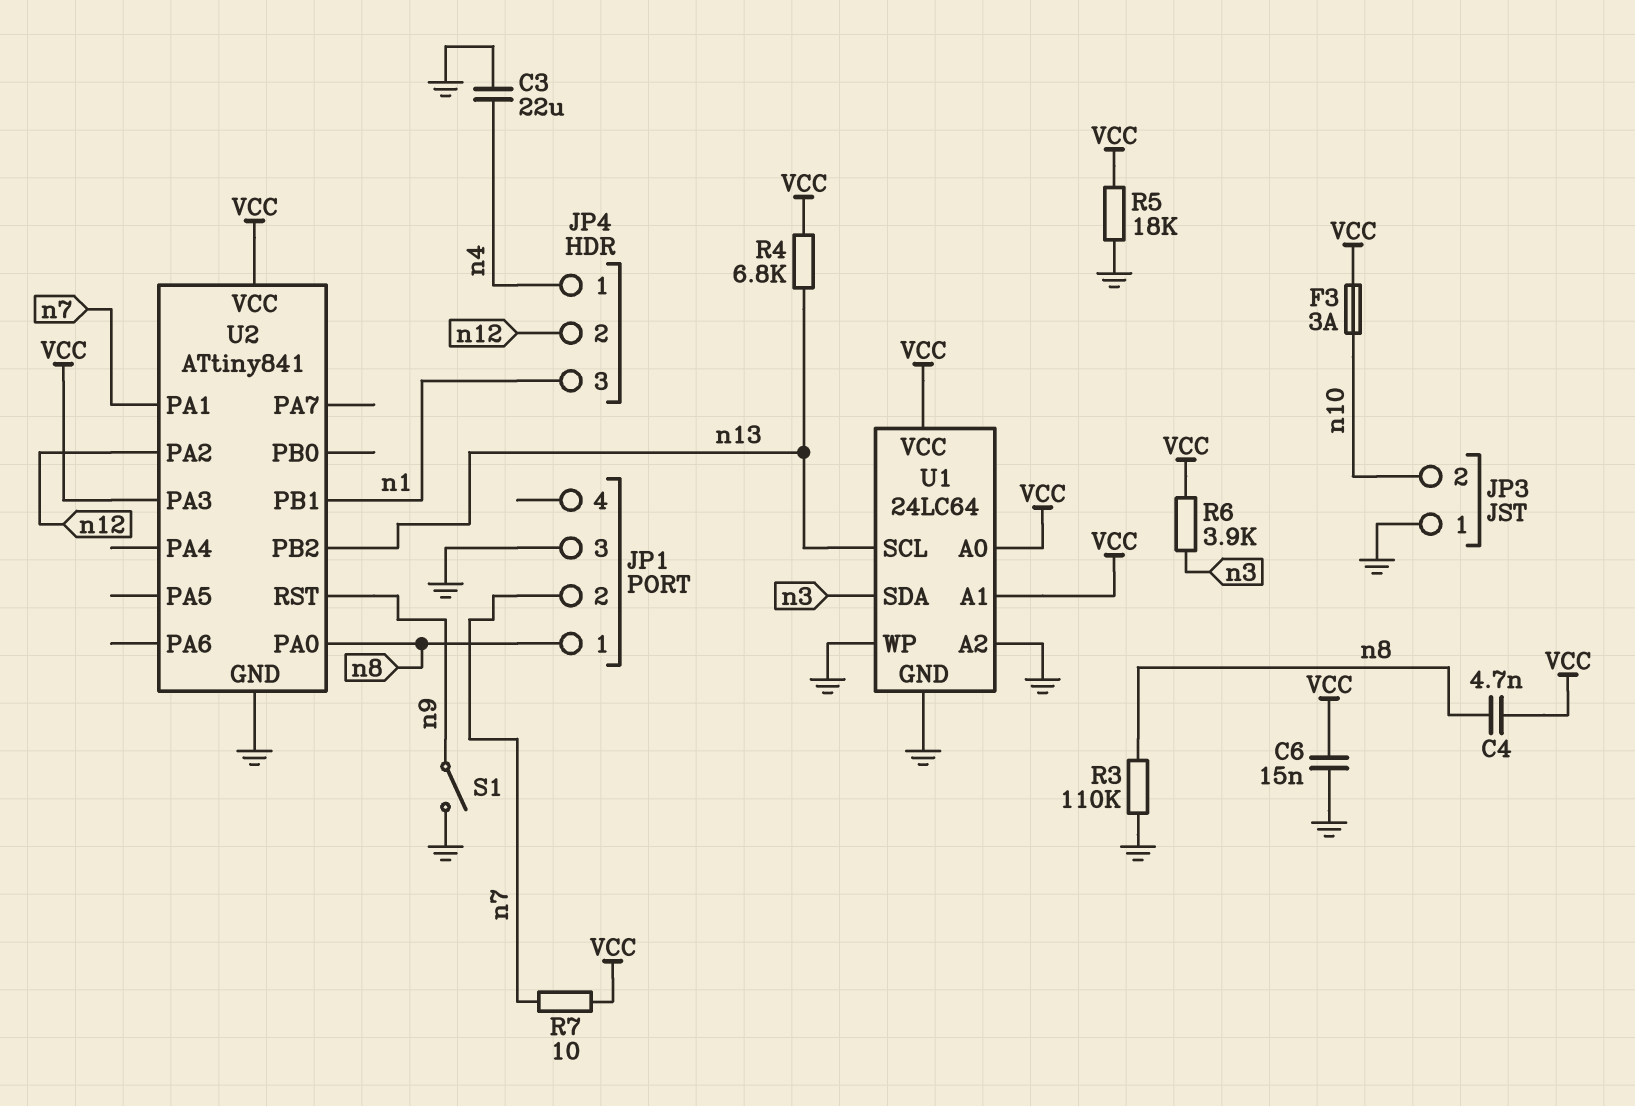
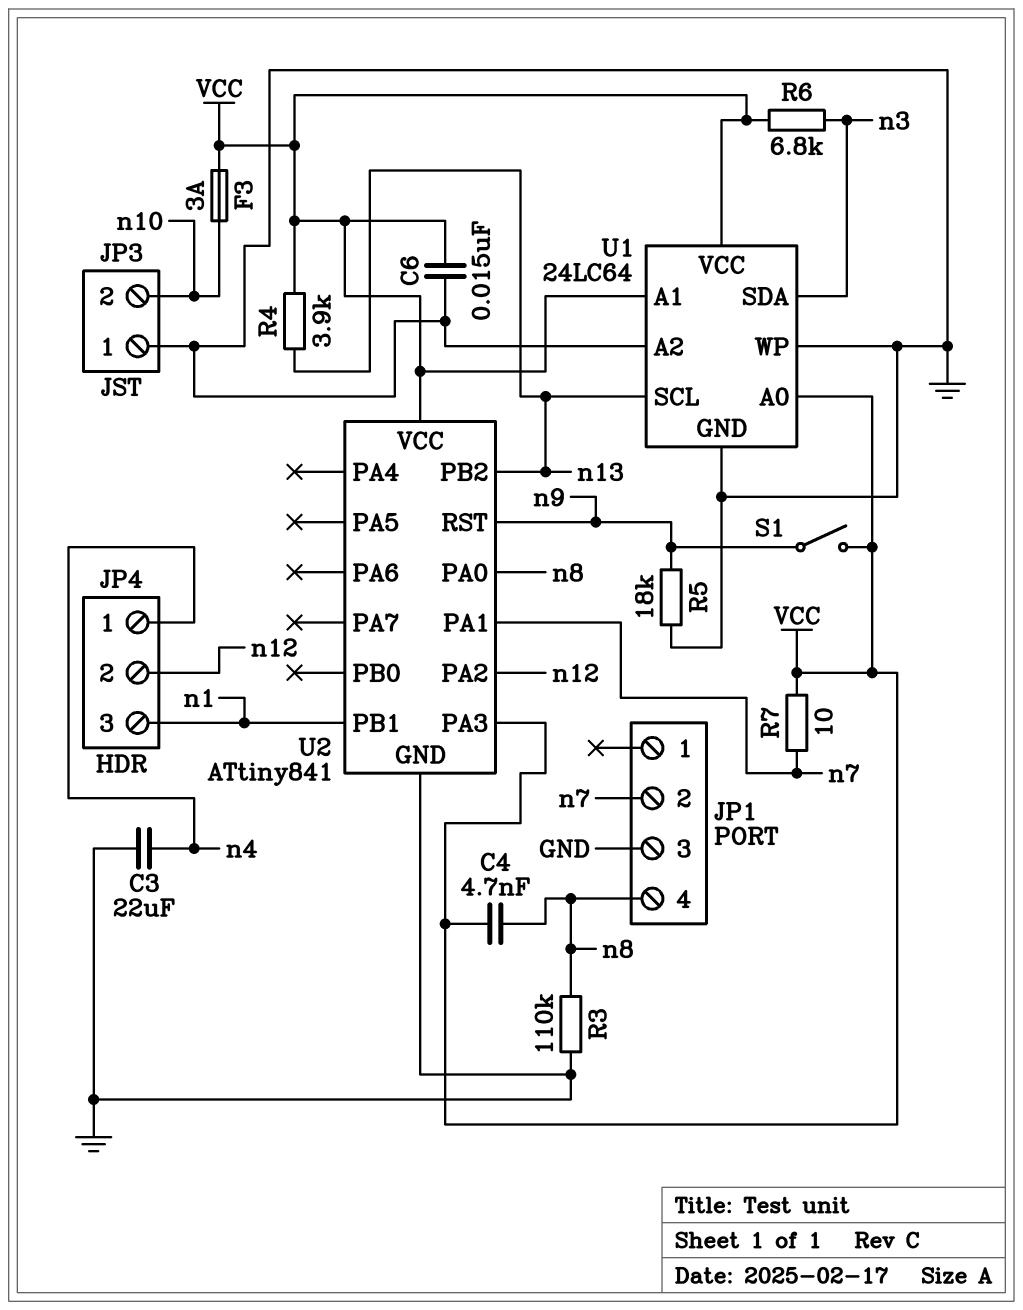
JP1 pin 1: n8 -> none
JP1 pin 4: none -> n8
R4: 6.8k (VCC, n13) -> 3.9k (VCC, n13)
R5: 18k (GND, VCC) -> 18k (GND, n9)
R6: 3.9k (VCC, n3) -> 6.8k (VCC, n3)
S1: switch (GND, n9) -> switch (VCC, n9)

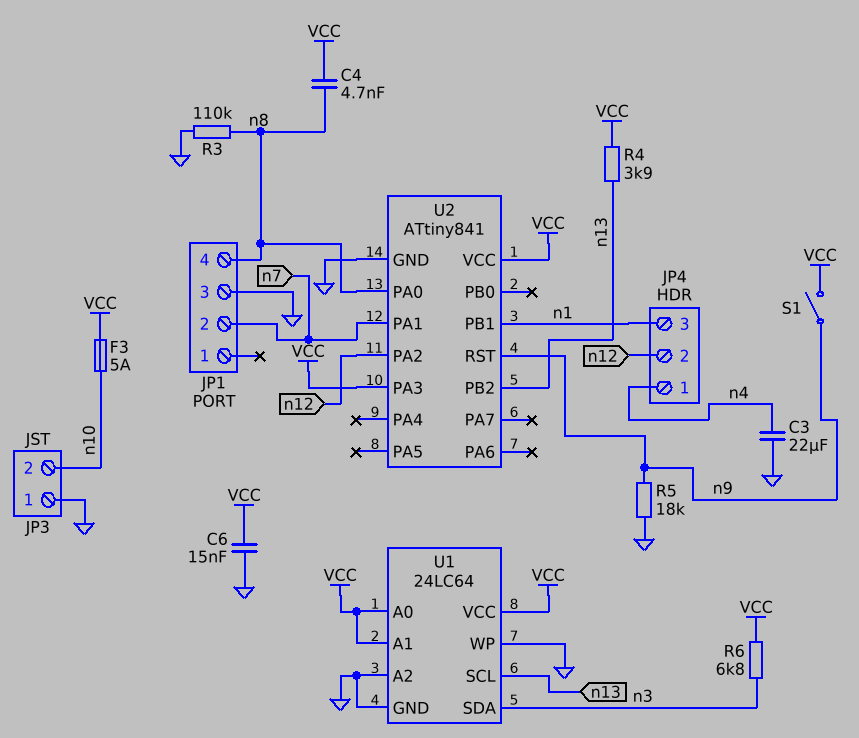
F3: 3A (VCC, n10) -> 5A (VCC, n10)
R7: 10 (VCC, n7) -> none

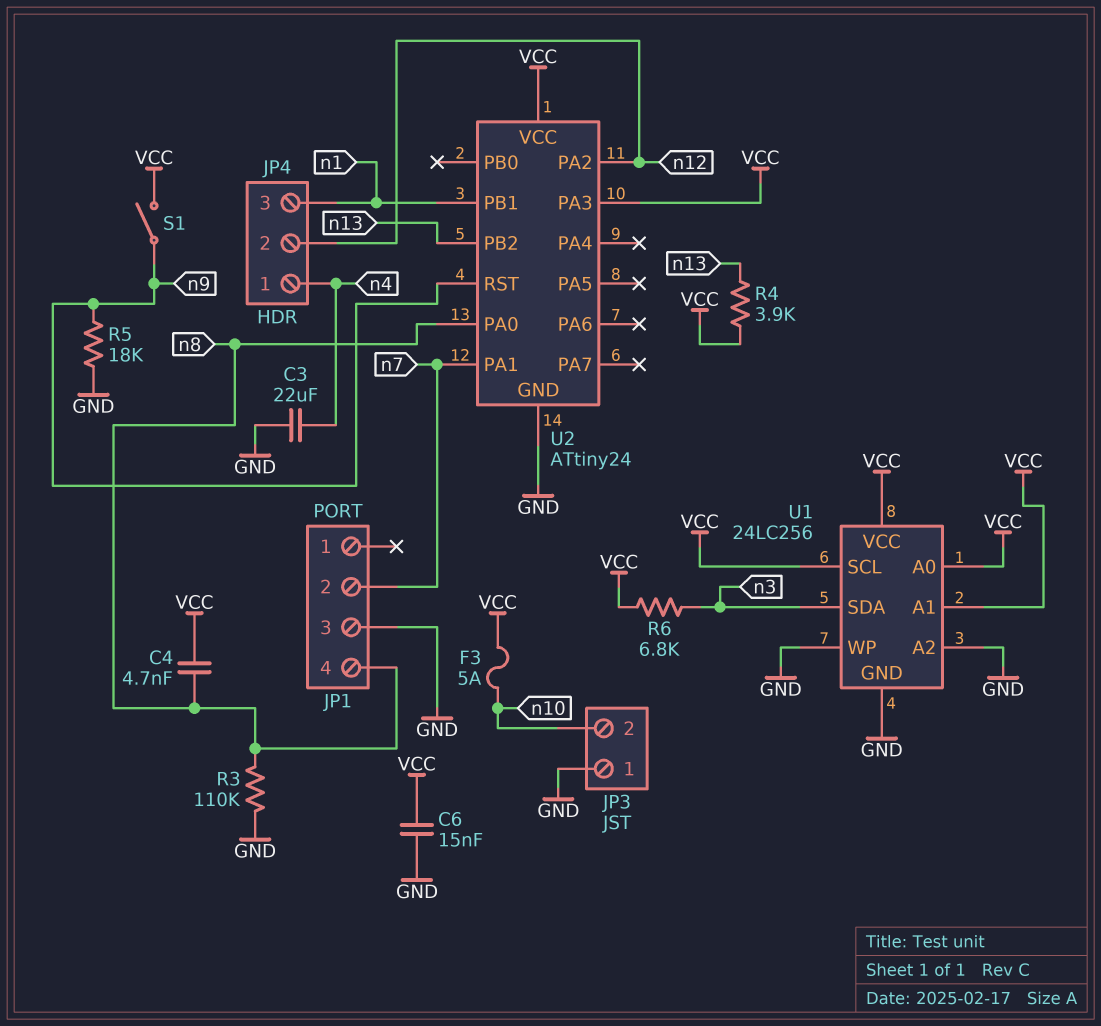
U1: 24LC64 -> 24LC256
U1 pin SCL: n13 -> VCC
U2: ATtiny841 -> ATtiny24

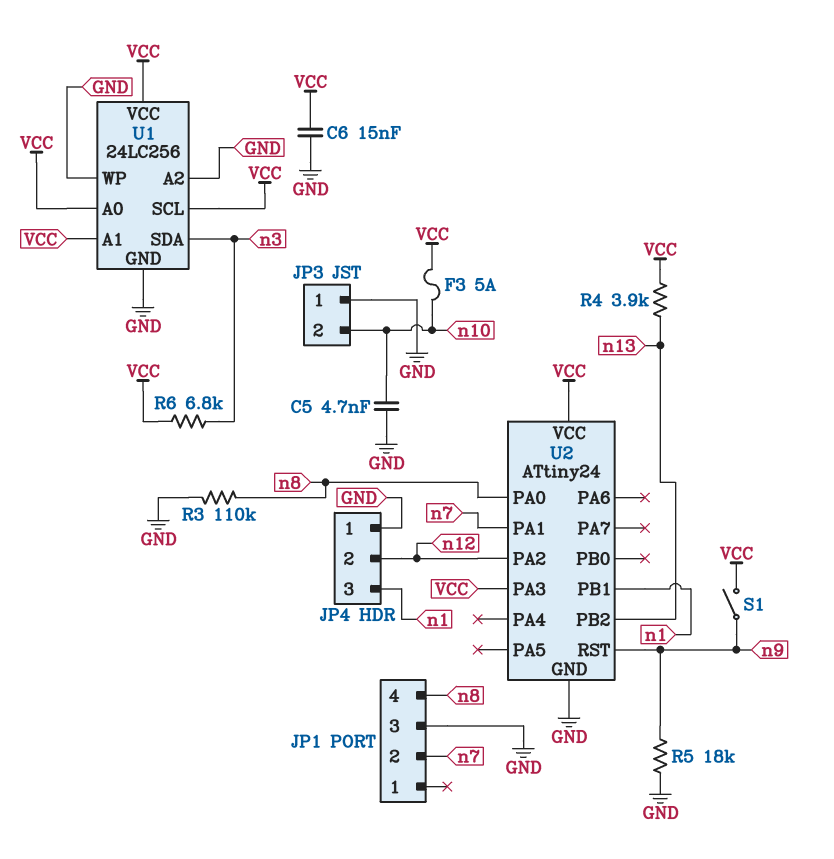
C3: 22uF (GND, n4) -> none
C4: 4.7nF (VCC, n8) -> none
C5: none -> 4.7nF (GND, n10)
JP4 pin 1: n4 -> GND

